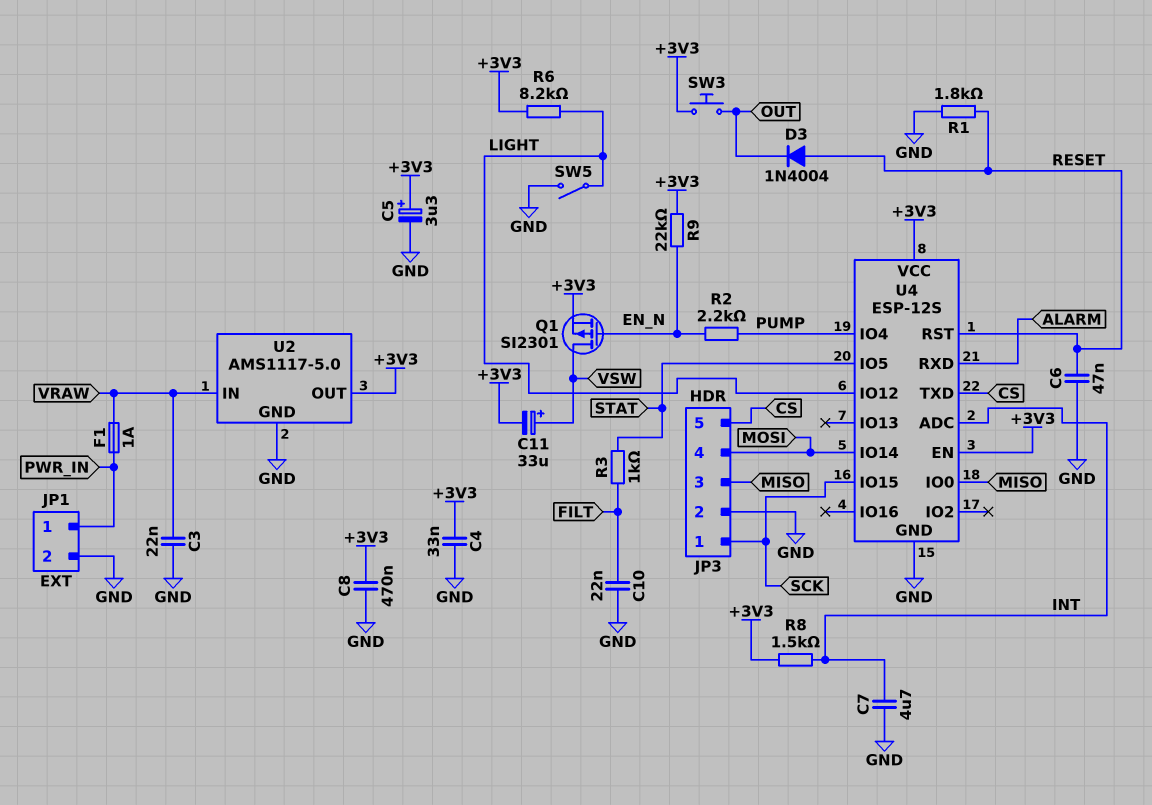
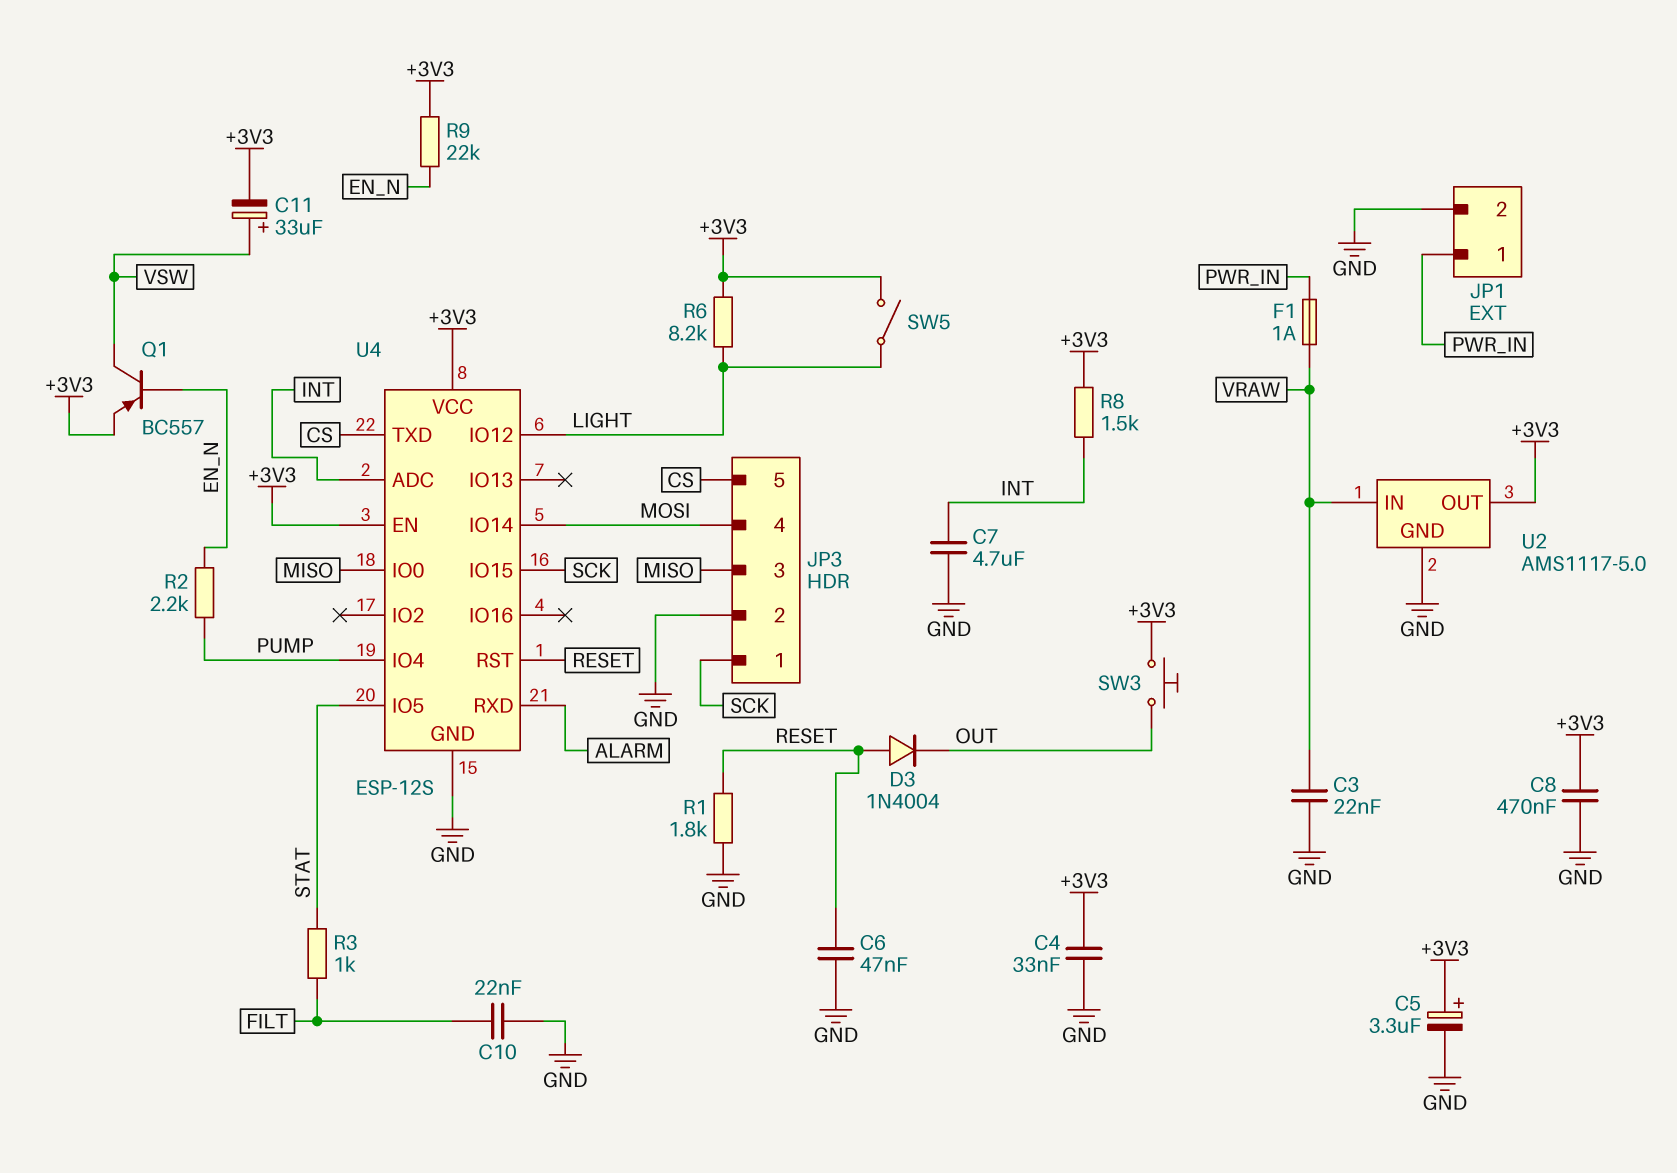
Q1: PMOS SI2301 (G EN_N, D VSW, S +3V3) -> PNP BC557 (B EN_N, C VSW, E +3V3)
SW5: switch (GND, LIGHT) -> switch (+3V3, LIGHT)

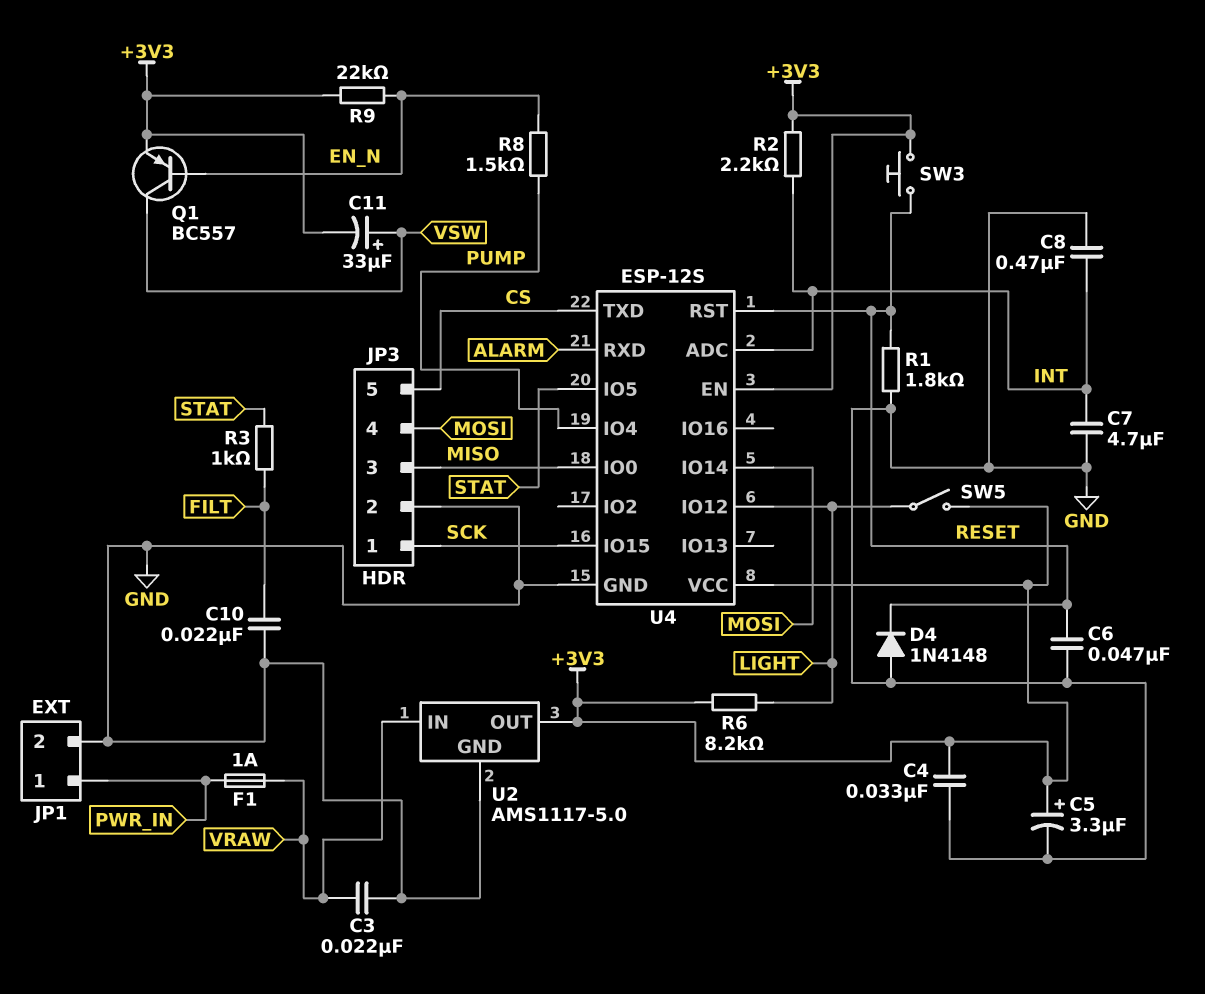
C8: 470nF (+3V3, GND) -> 470nF (GND, INT)
D3: diode 1N4004 (A RESET, K OUT) -> none
D4: none -> diode 1N4148 (A GND, K RESET)
R2: 2.2k (EN_N, PUMP) -> 2.2k (+3V3, INT)
R8: 1.5k (+3V3, INT) -> 1.5k (EN_N, PUMP)
SW3: button (+3V3, OUT) -> button (+3V3, RESET)

